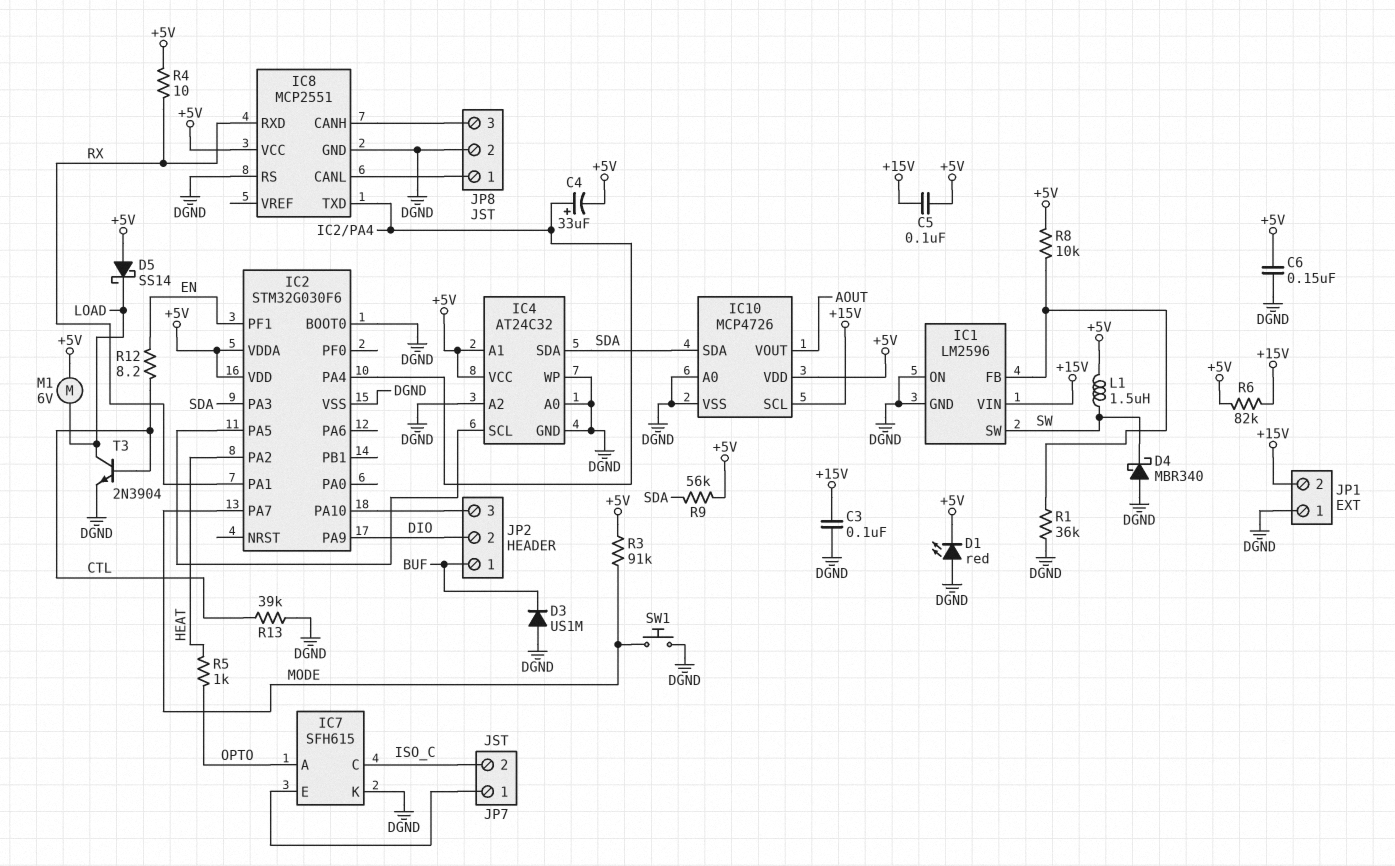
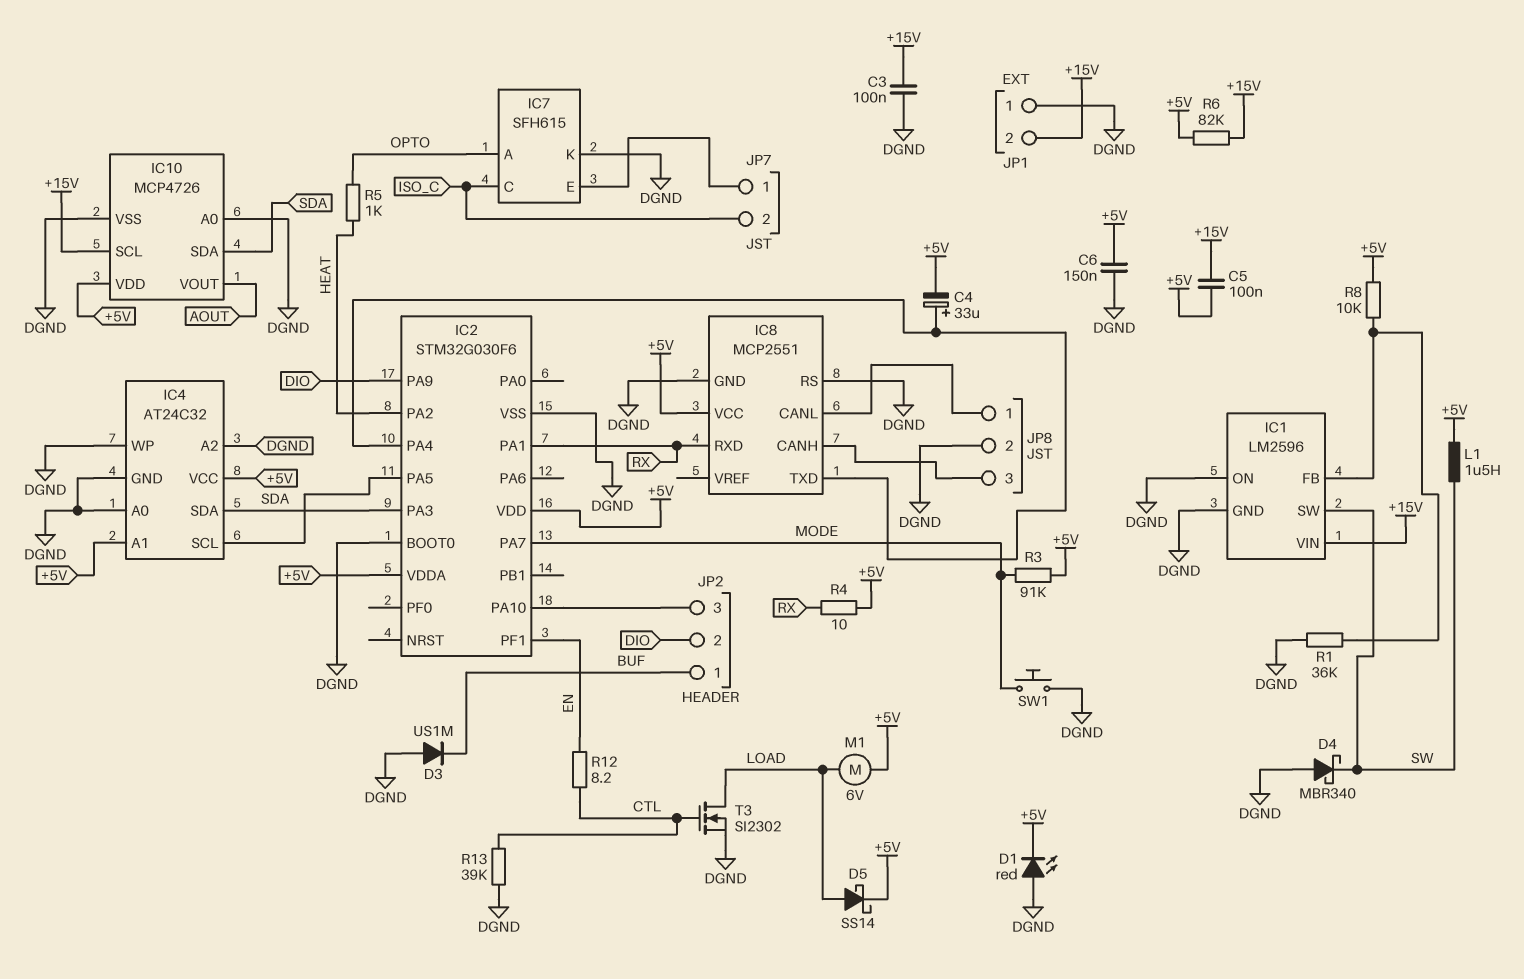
D5: schottky SS14 (A +5V, K LOAD) -> schottky SS14 (A LOAD, K +5V)
R9: 56k (+5V, SDA) -> none
T3: NPN 2N3904 (B CTL, C LOAD, E DGND) -> NMOS SI2302 (G CTL, D LOAD, S DGND)

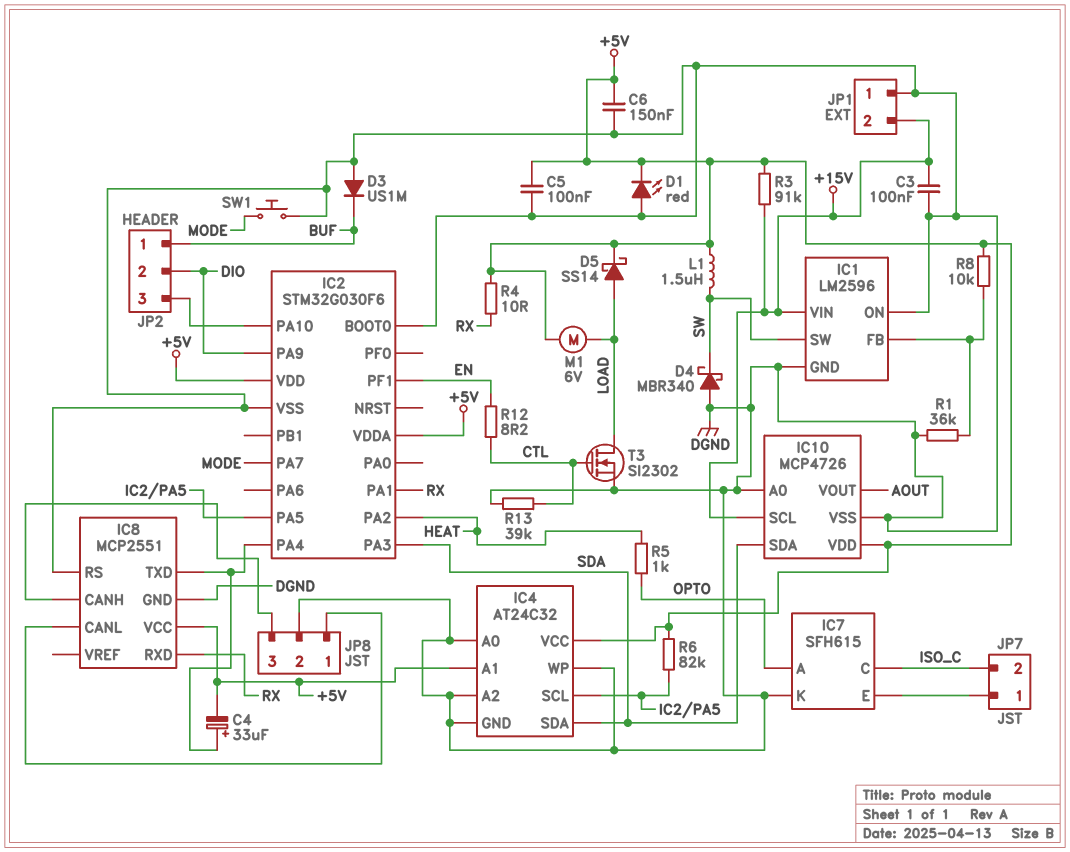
C5: 100nF (+5V, +15V) -> 100nF (+5V, DGND)
R3: 91k (+5V, MODE) -> 91k (+5V, +15V)
R6: 82k (+5V, +15V) -> 82k (+5V, IC2/PA5)

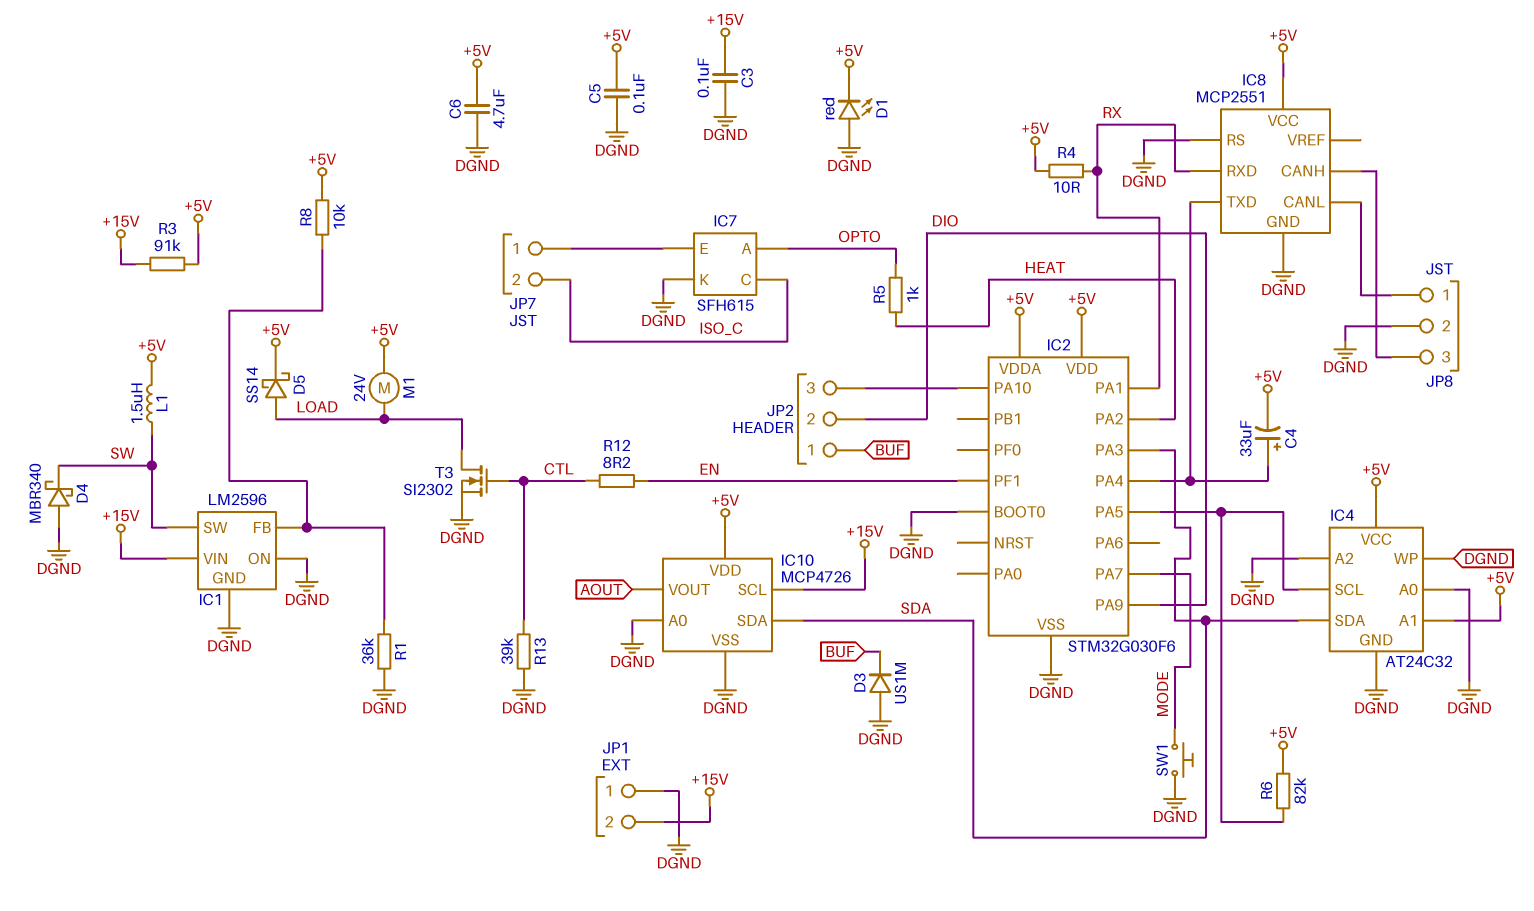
C6: 150nF (+5V, DGND) -> 4.7uF (+5V, DGND)
M1: motor 6V (+5V, LOAD) -> motor 24V (+5V, LOAD)

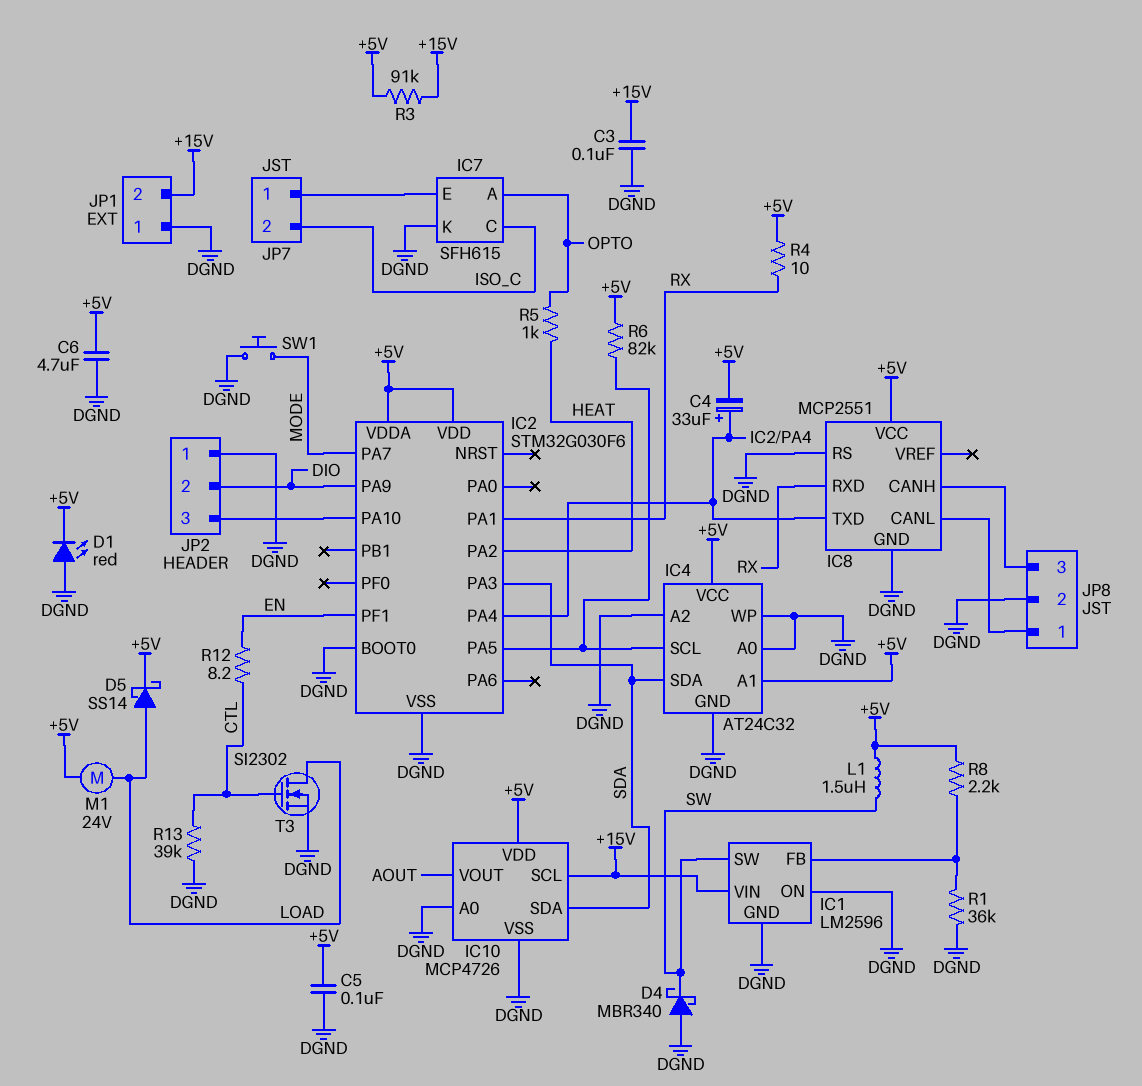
D3: diode US1M (A DGND, K BUF) -> none
JP2 pin 1: BUF -> DGND
R8: 10k (+5V, IC1/FB) -> 2.2k (+5V, IC1/FB)

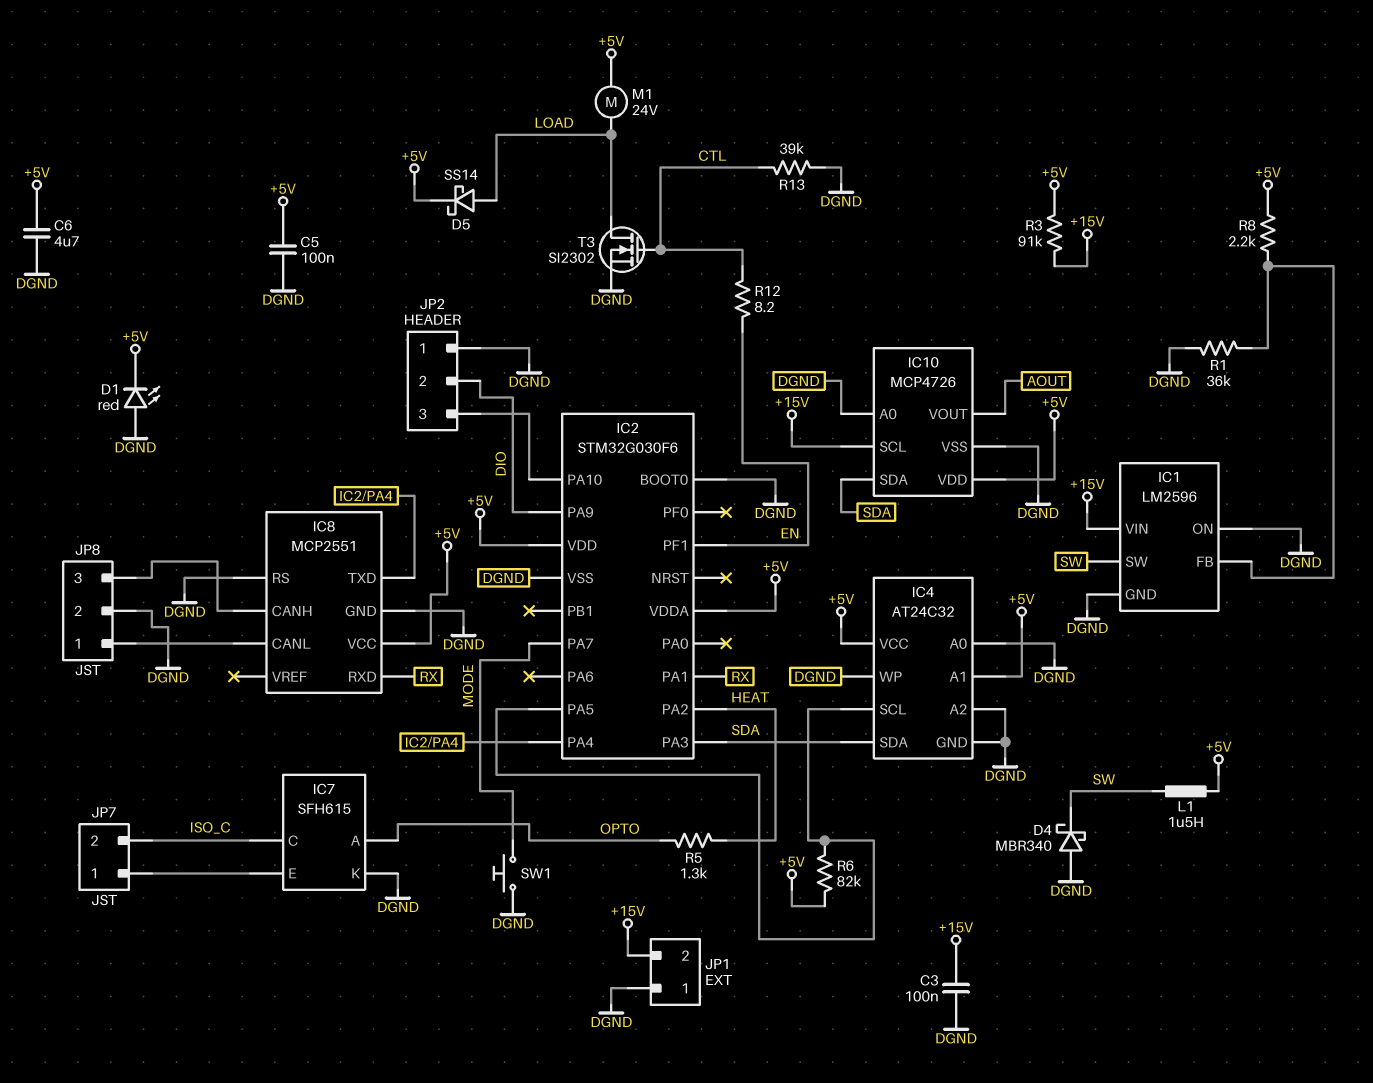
C4: 33uF (plus IC2/PA4, minus +5V) -> none
R4: 10 (+5V, RX) -> none
R5: 1k (HEAT, OPTO) -> 1.3k (HEAT, OPTO)

